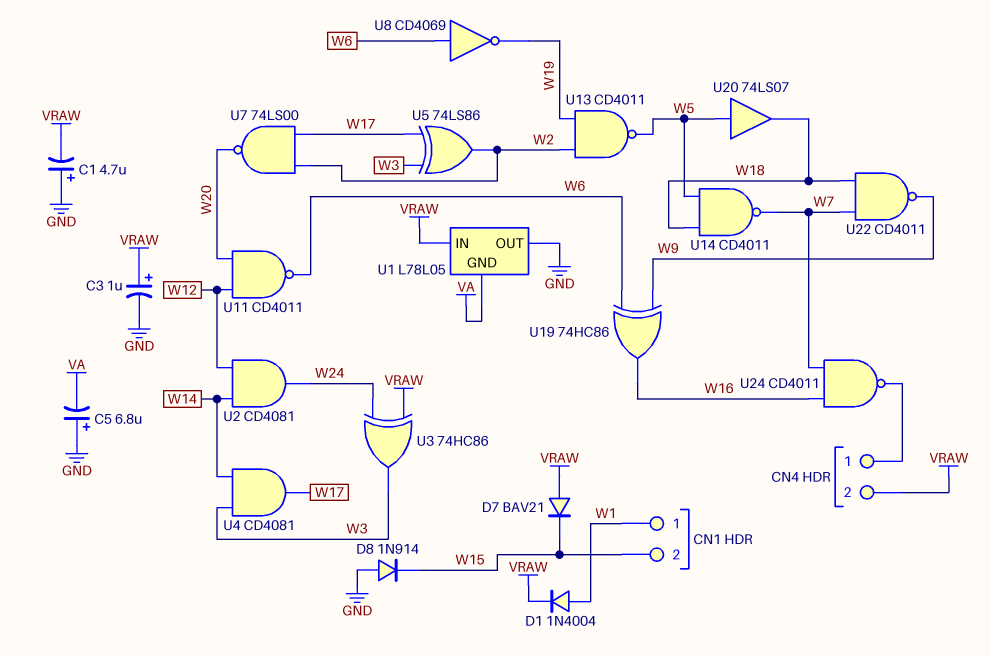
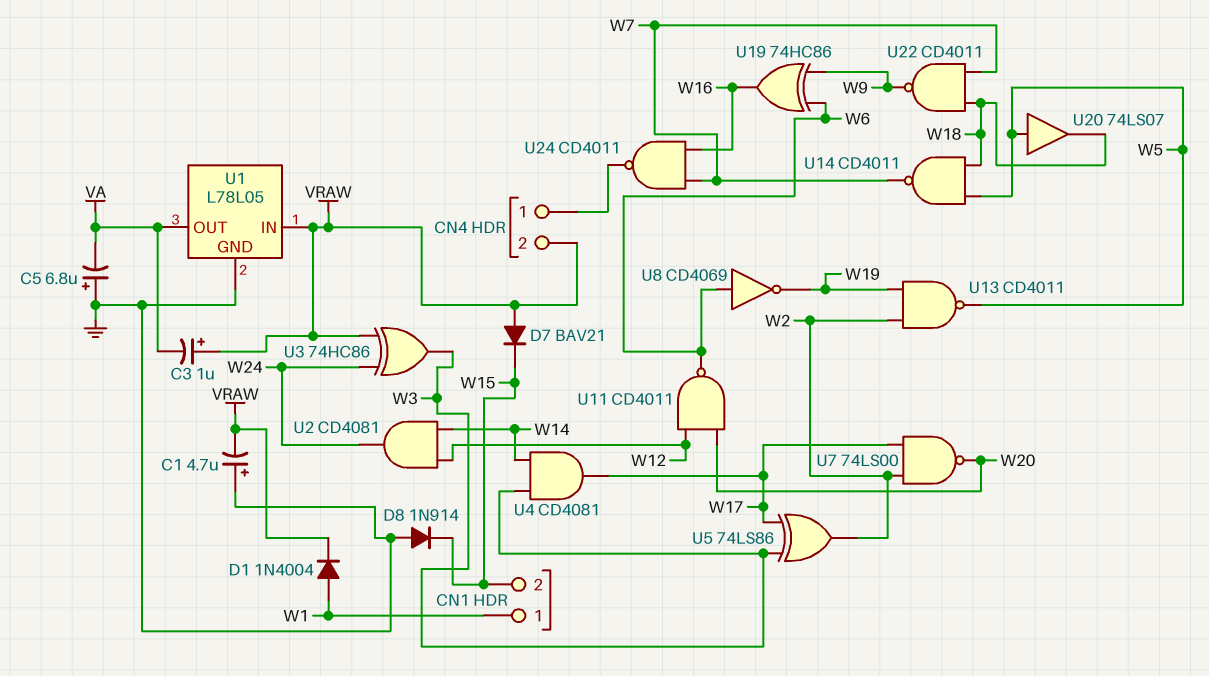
C3: 1uF (plus VRAW, minus GND) -> 1uF (plus VRAW, minus VA)
U1 pin GND: VA -> GND
U1 pin OUT: GND -> VA

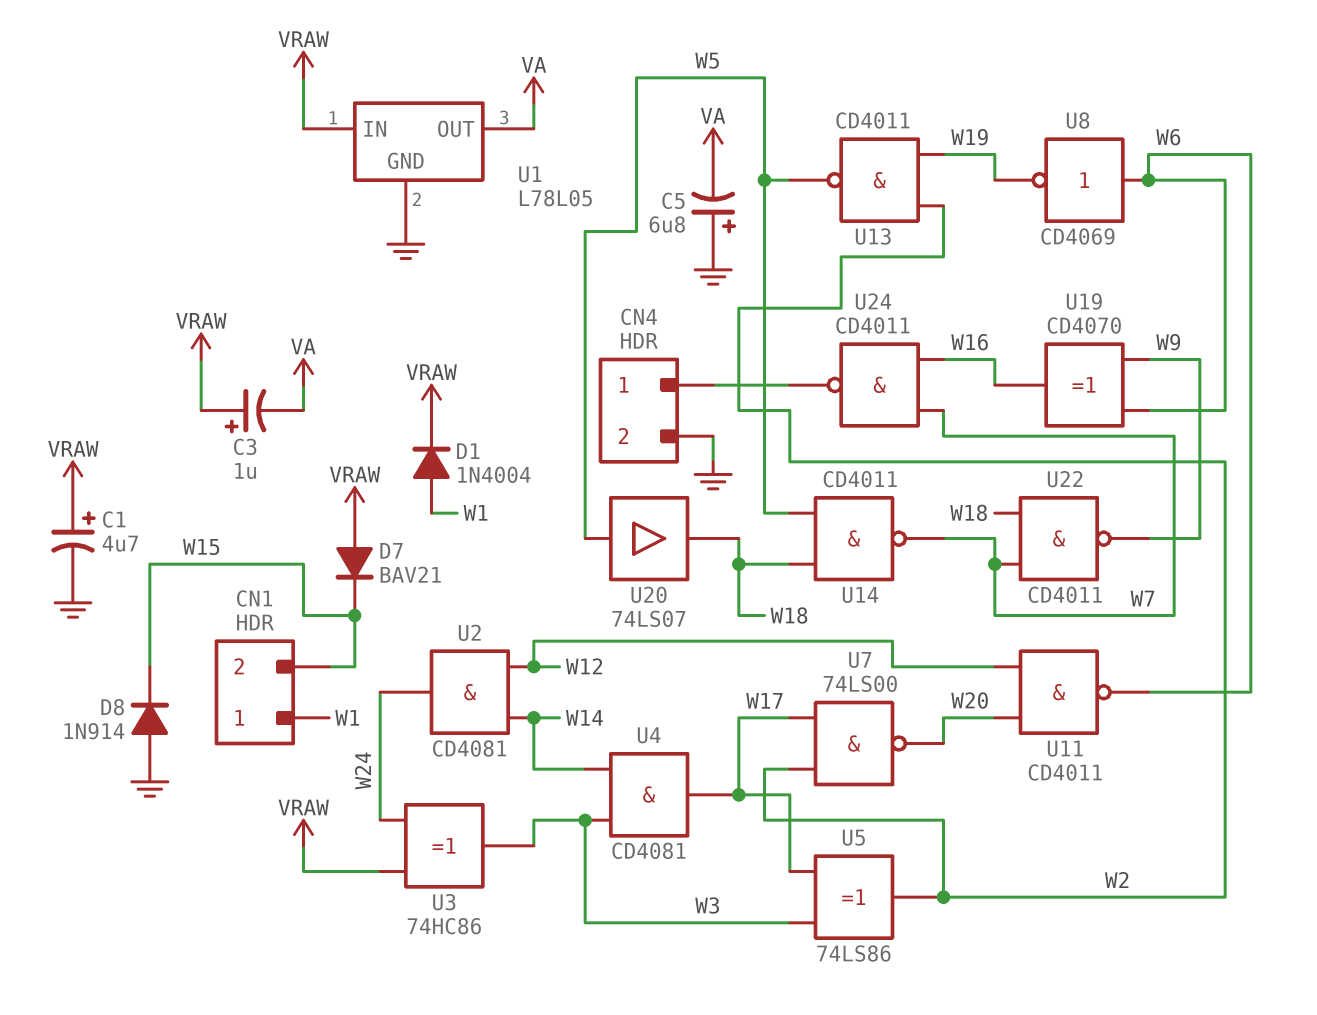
C1: 4.7uF (plus GND, minus VRAW) -> 4.7uF (plus VRAW, minus GND)
CN4 pin 2: VRAW -> GND
U19: XOR 74HC86 (in W6, in W9, out W16) -> XOR CD4070 (in W6, in W9, out W16)

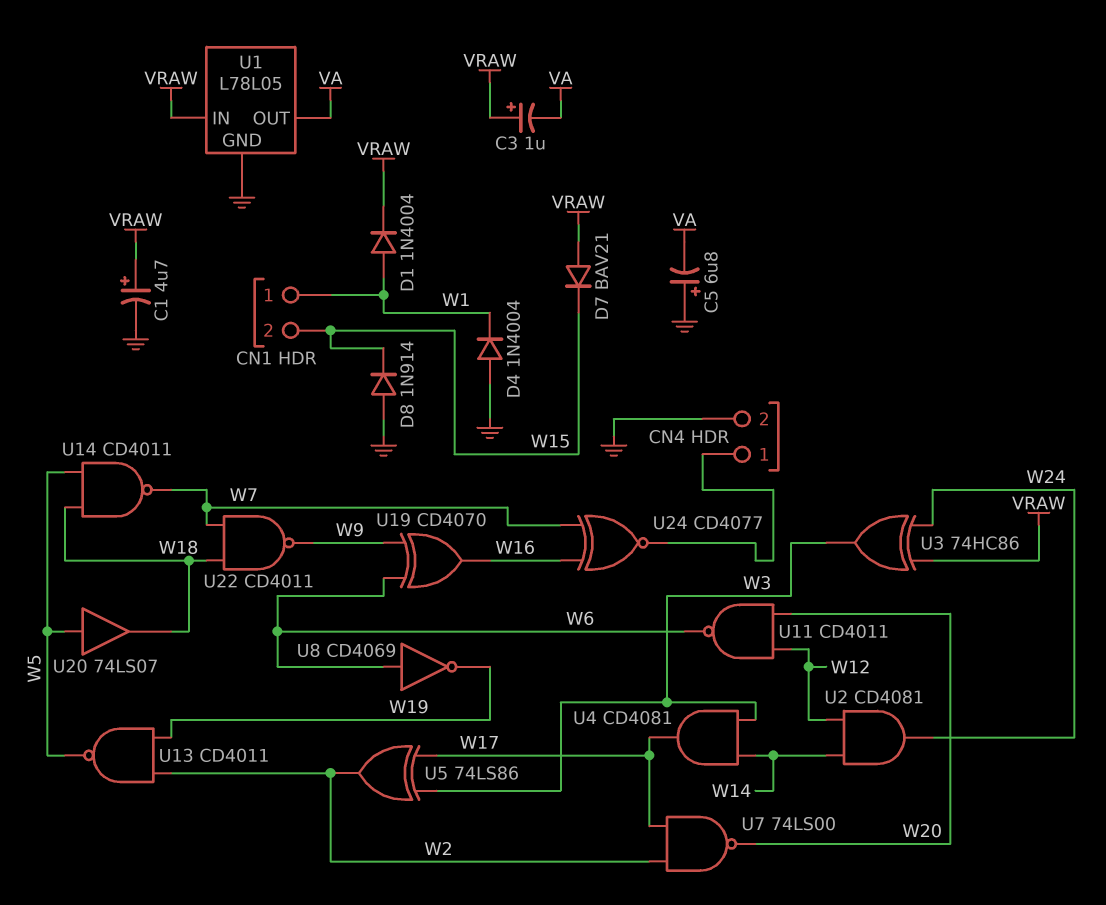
D4: none -> diode 1N4004 (A GND, K W1)
U24: NAND CD4011 (in W7, in W16, out CN4/1) -> XNOR CD4077 (in W7, in W16, out CN4/1)

